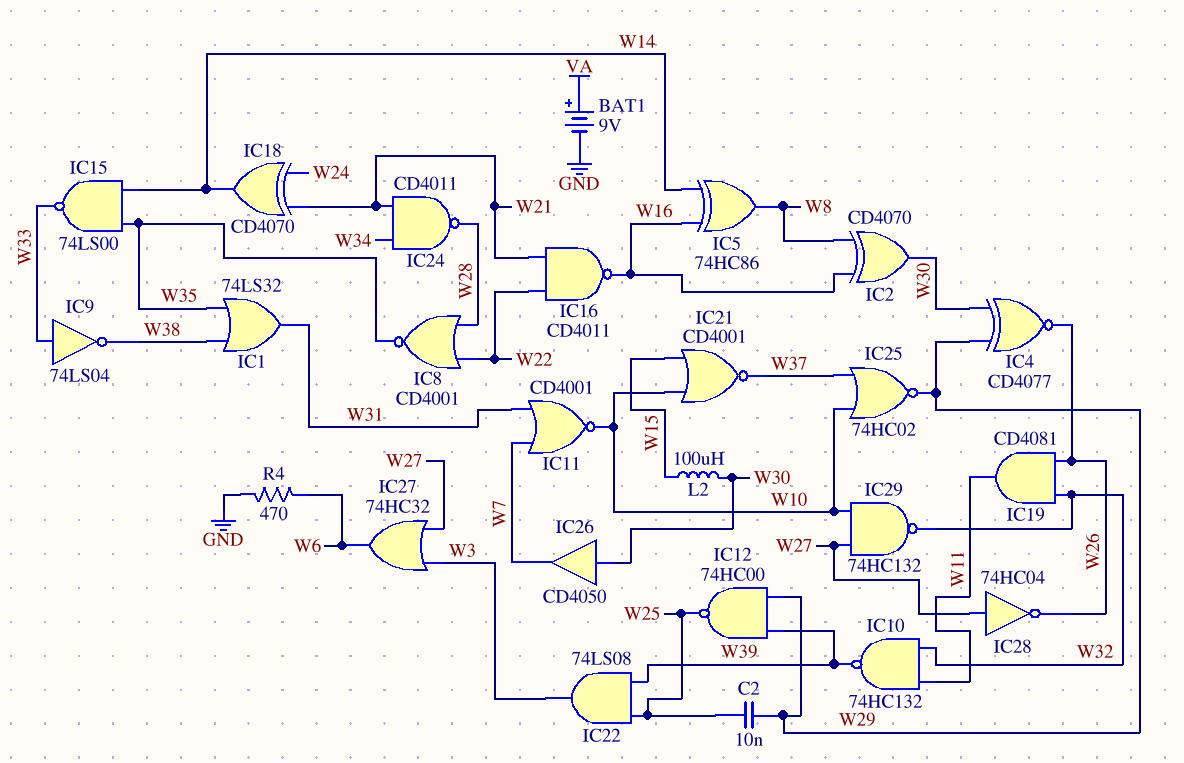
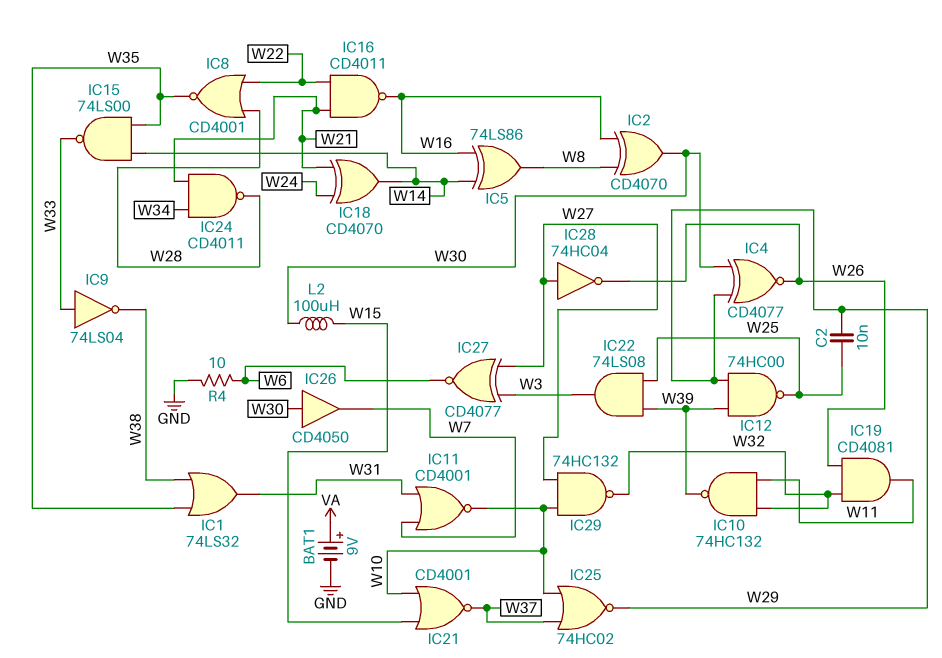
IC5: XOR 74HC86 (in W14, in W16, out W8) -> XOR 74LS86 (in W14, in W16, out W8)
IC27: OR 74HC32 (in W3, in W27, out W6) -> XNOR CD4077 (in W3, in W27, out W6)
R4: 470 (GND, W6) -> 10 (GND, W6)

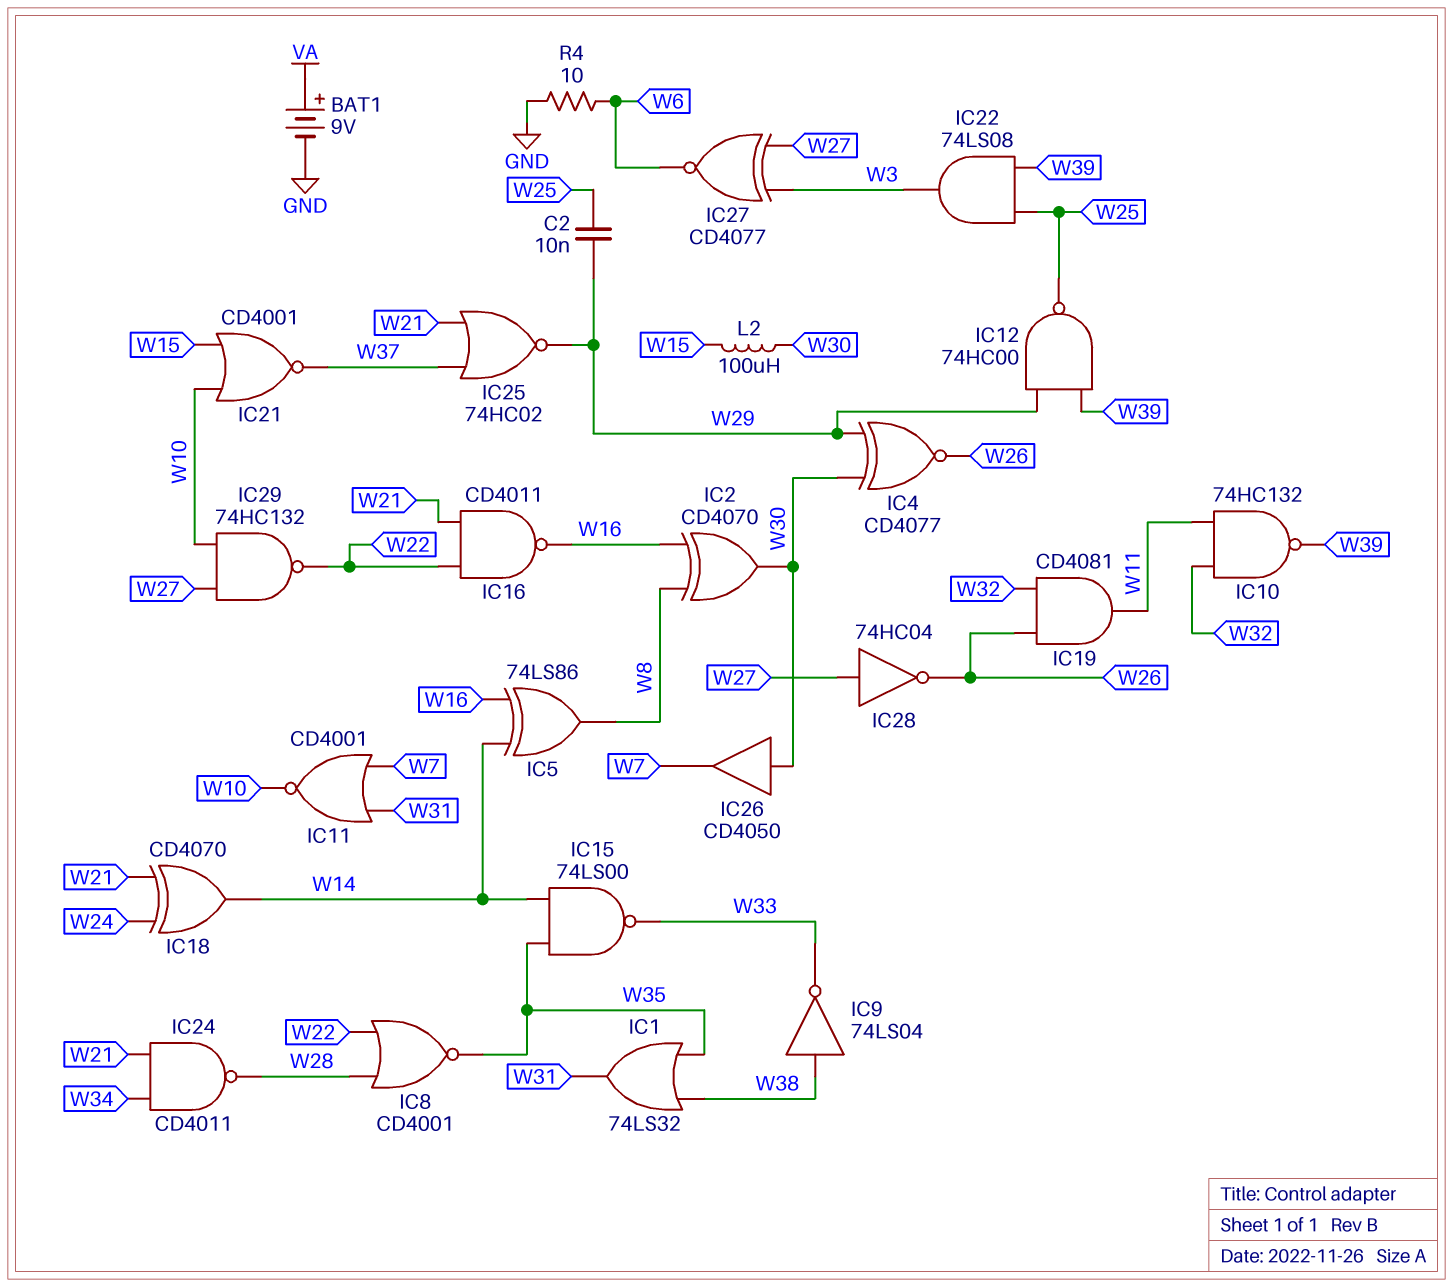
IC9: NOT 74LS04 (in W33, out W38) -> NOT 74LS04 (in W38, out W33)
IC25: NOR 74HC02 (in W10, in W37, out W29) -> NOR 74HC02 (in W21, in W37, out W29)
IC29: NAND 74HC132 (in W10, in W27, out W32) -> NAND 74HC132 (in W10, in W27, out W22)

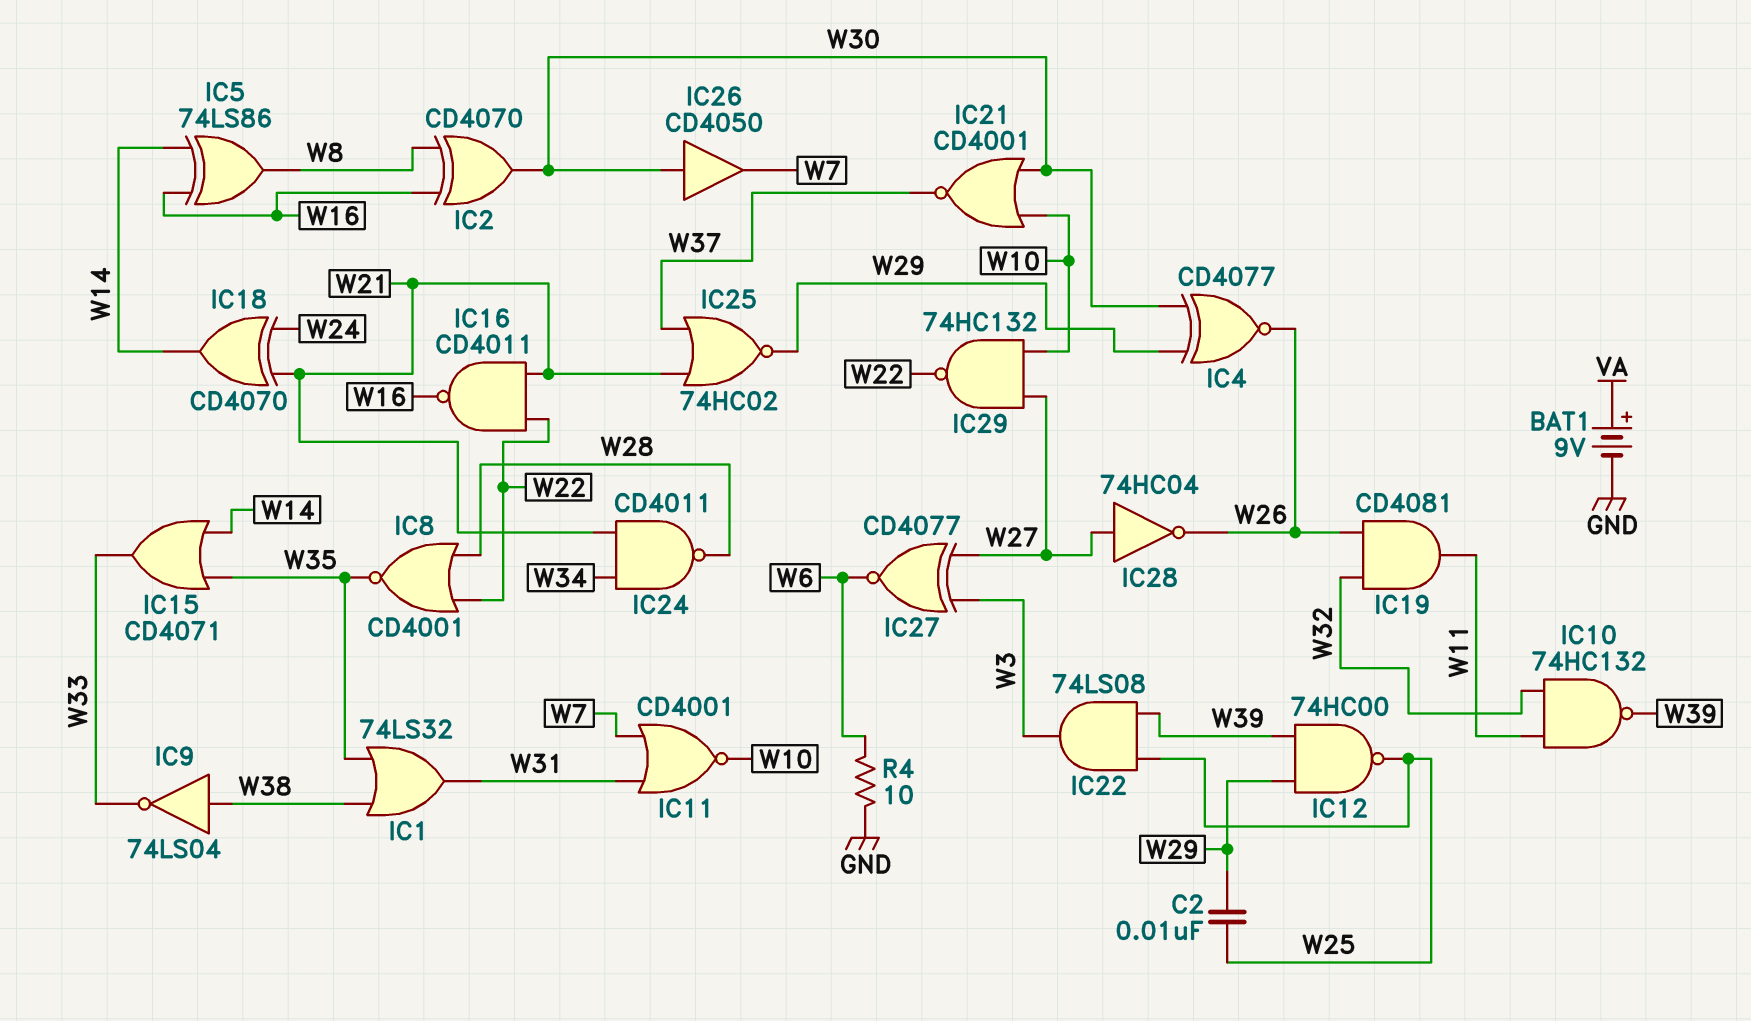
IC15: NAND 74LS00 (in W14, in W35, out W33) -> OR CD4071 (in W14, in W35, out W33)
IC21: NOR CD4001 (in W10, in W15, out W37) -> NOR CD4001 (in W10, in W30, out W37)
L2: 100uH (W15, W30) -> none

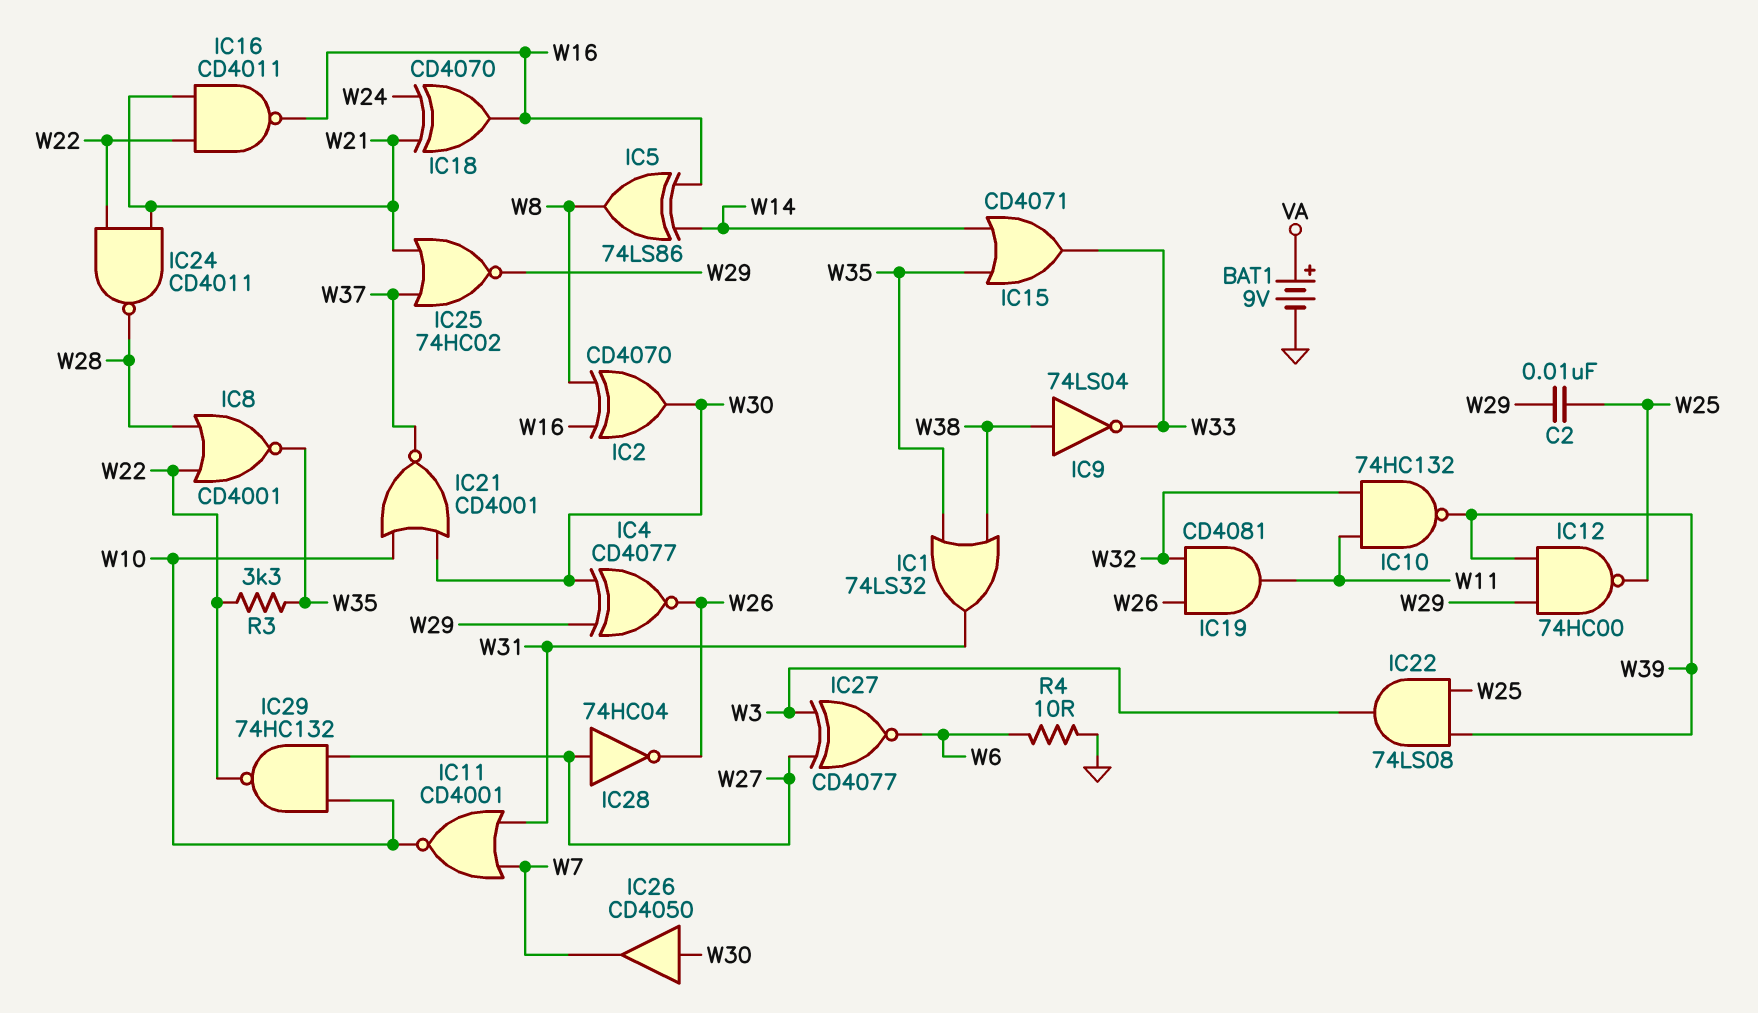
IC18: XOR CD4070 (in W21, in W24, out W14) -> XOR CD4070 (in W21, in W24, out W16)
IC24: NAND CD4011 (in W21, in W34, out W28) -> NAND CD4011 (in W21, in W22, out W28)
R3: none -> 3.3k (W22, W35)

